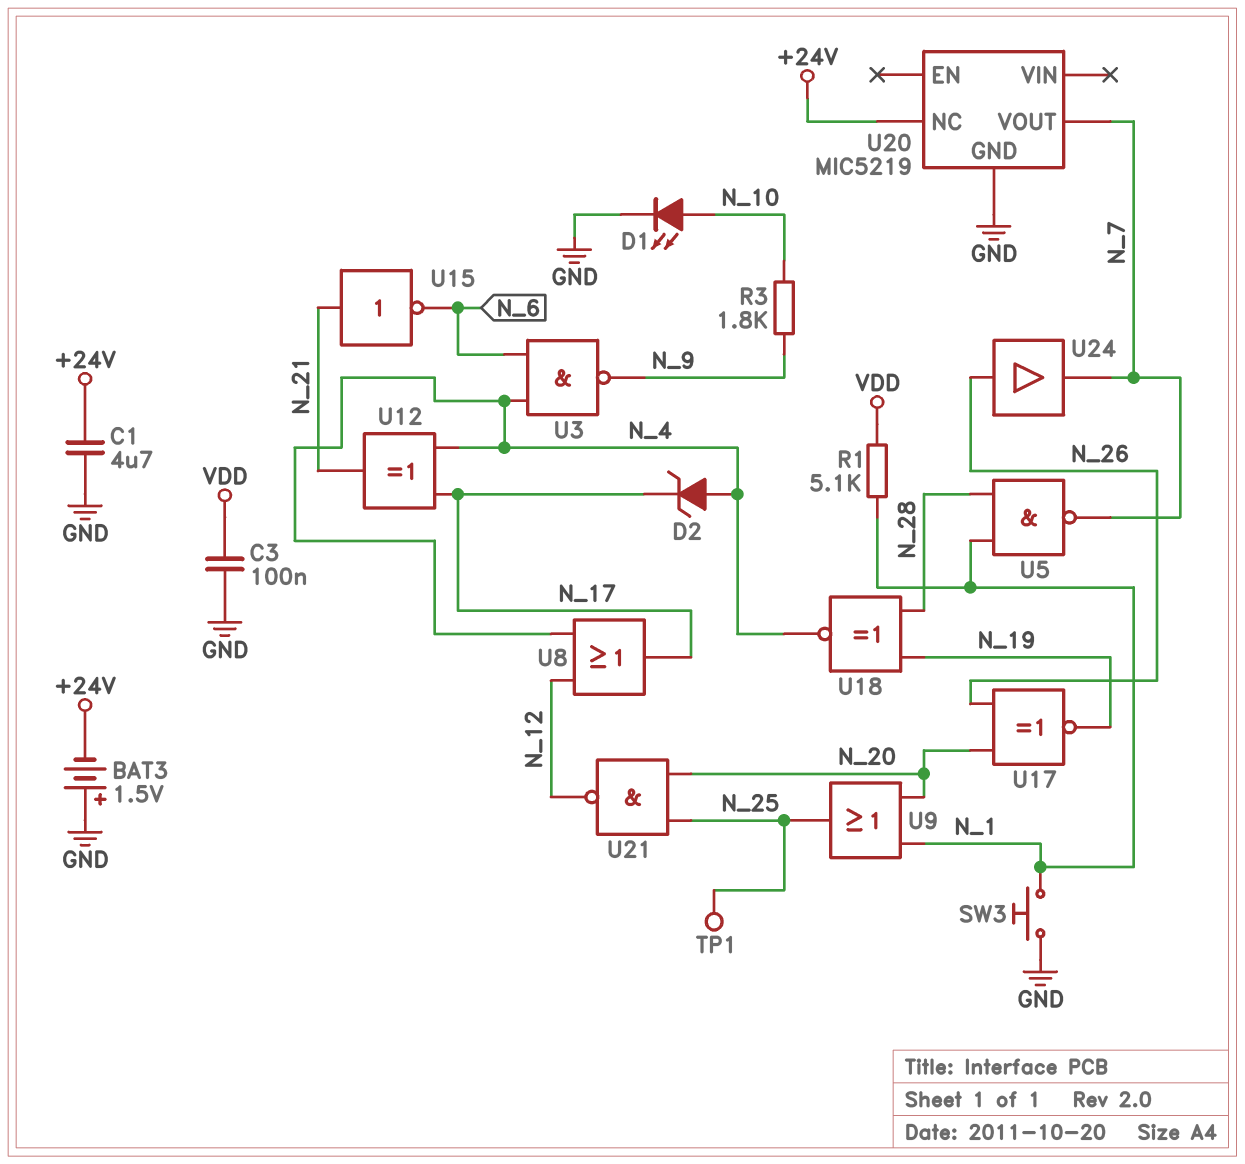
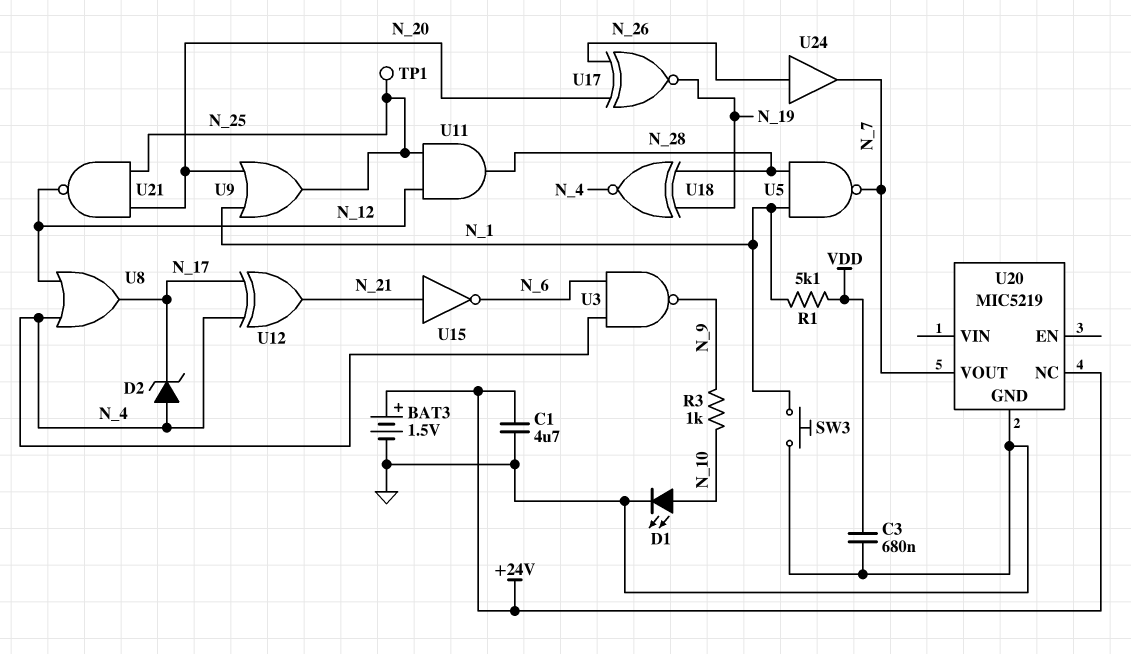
BAT3: 1.5V (plus GND, minus +24V) -> 1.5V (plus +24V, minus GND)
C3: 100nF (GND, VDD) -> 680nF (GND, VDD)
R3: 1.8k (N_9, N_10) -> 1k (N_9, N_10)
U11: none -> AND (in N_12, in N_25, out N_28)

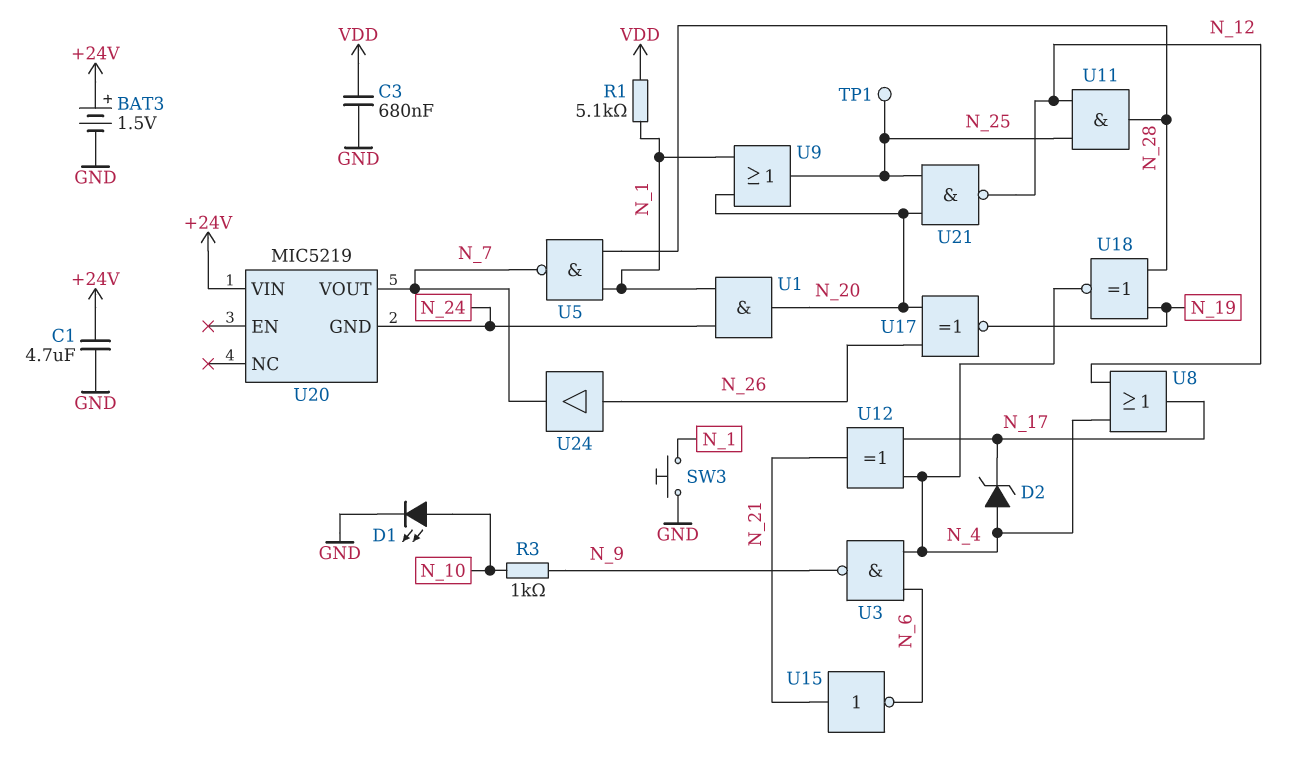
U1: none -> AND (in N_1, in N_24, out N_20)
U20 pin GND: GND -> N_24
U20 pin NC: +24V -> none
U20 pin VIN: none -> +24V

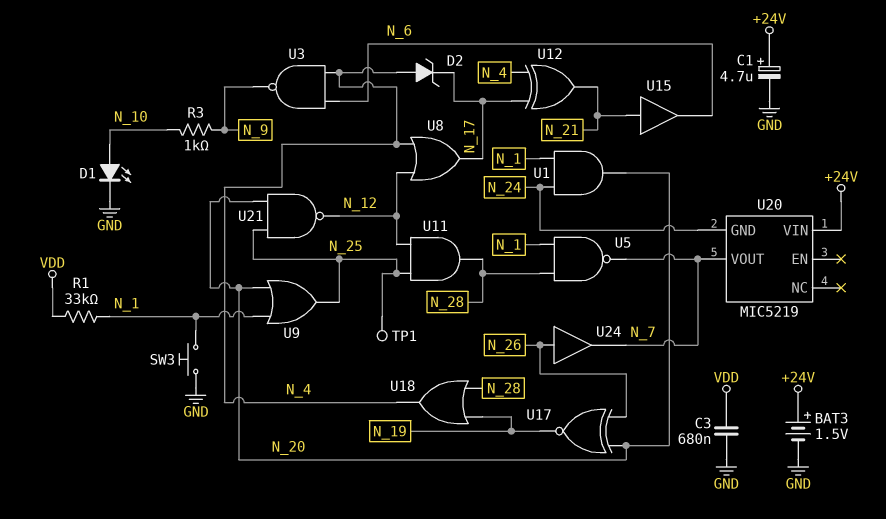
C1: 4.7uF (+24V, GND) -> 4.7uF (plus +24V, minus GND)
R1: 5.1k (N_1, VDD) -> 33k (N_1, VDD)
U15: NOT (in N_21, out N_6) -> buffer (in N_21, out N_6)
U18: XNOR (in N_19, in N_28, out N_4) -> OR (in N_19, in N_28, out N_4)

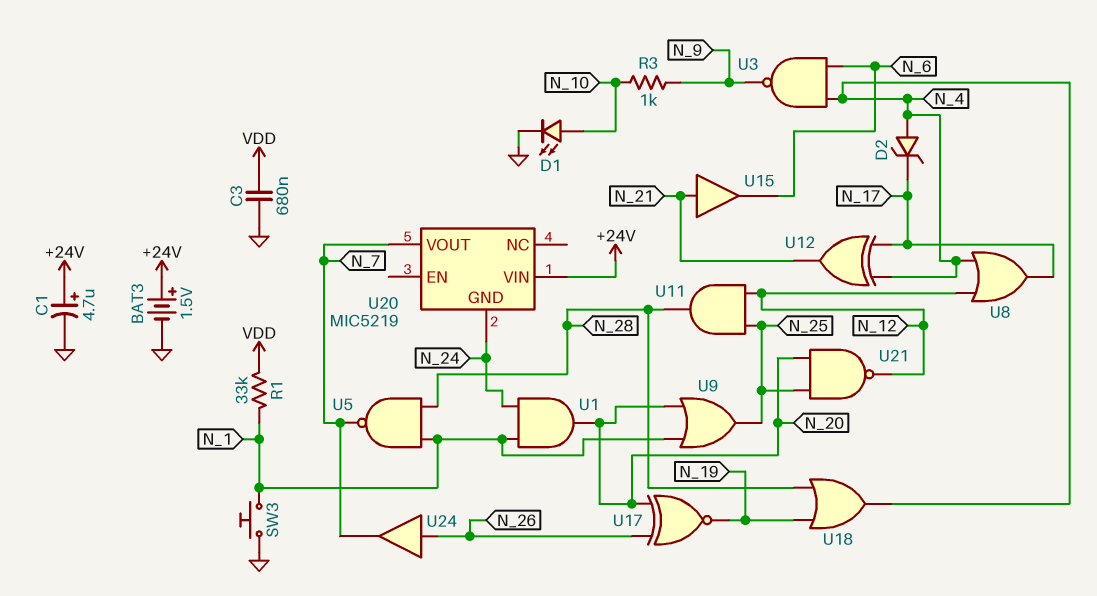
TP1: test point (N_25) -> none

